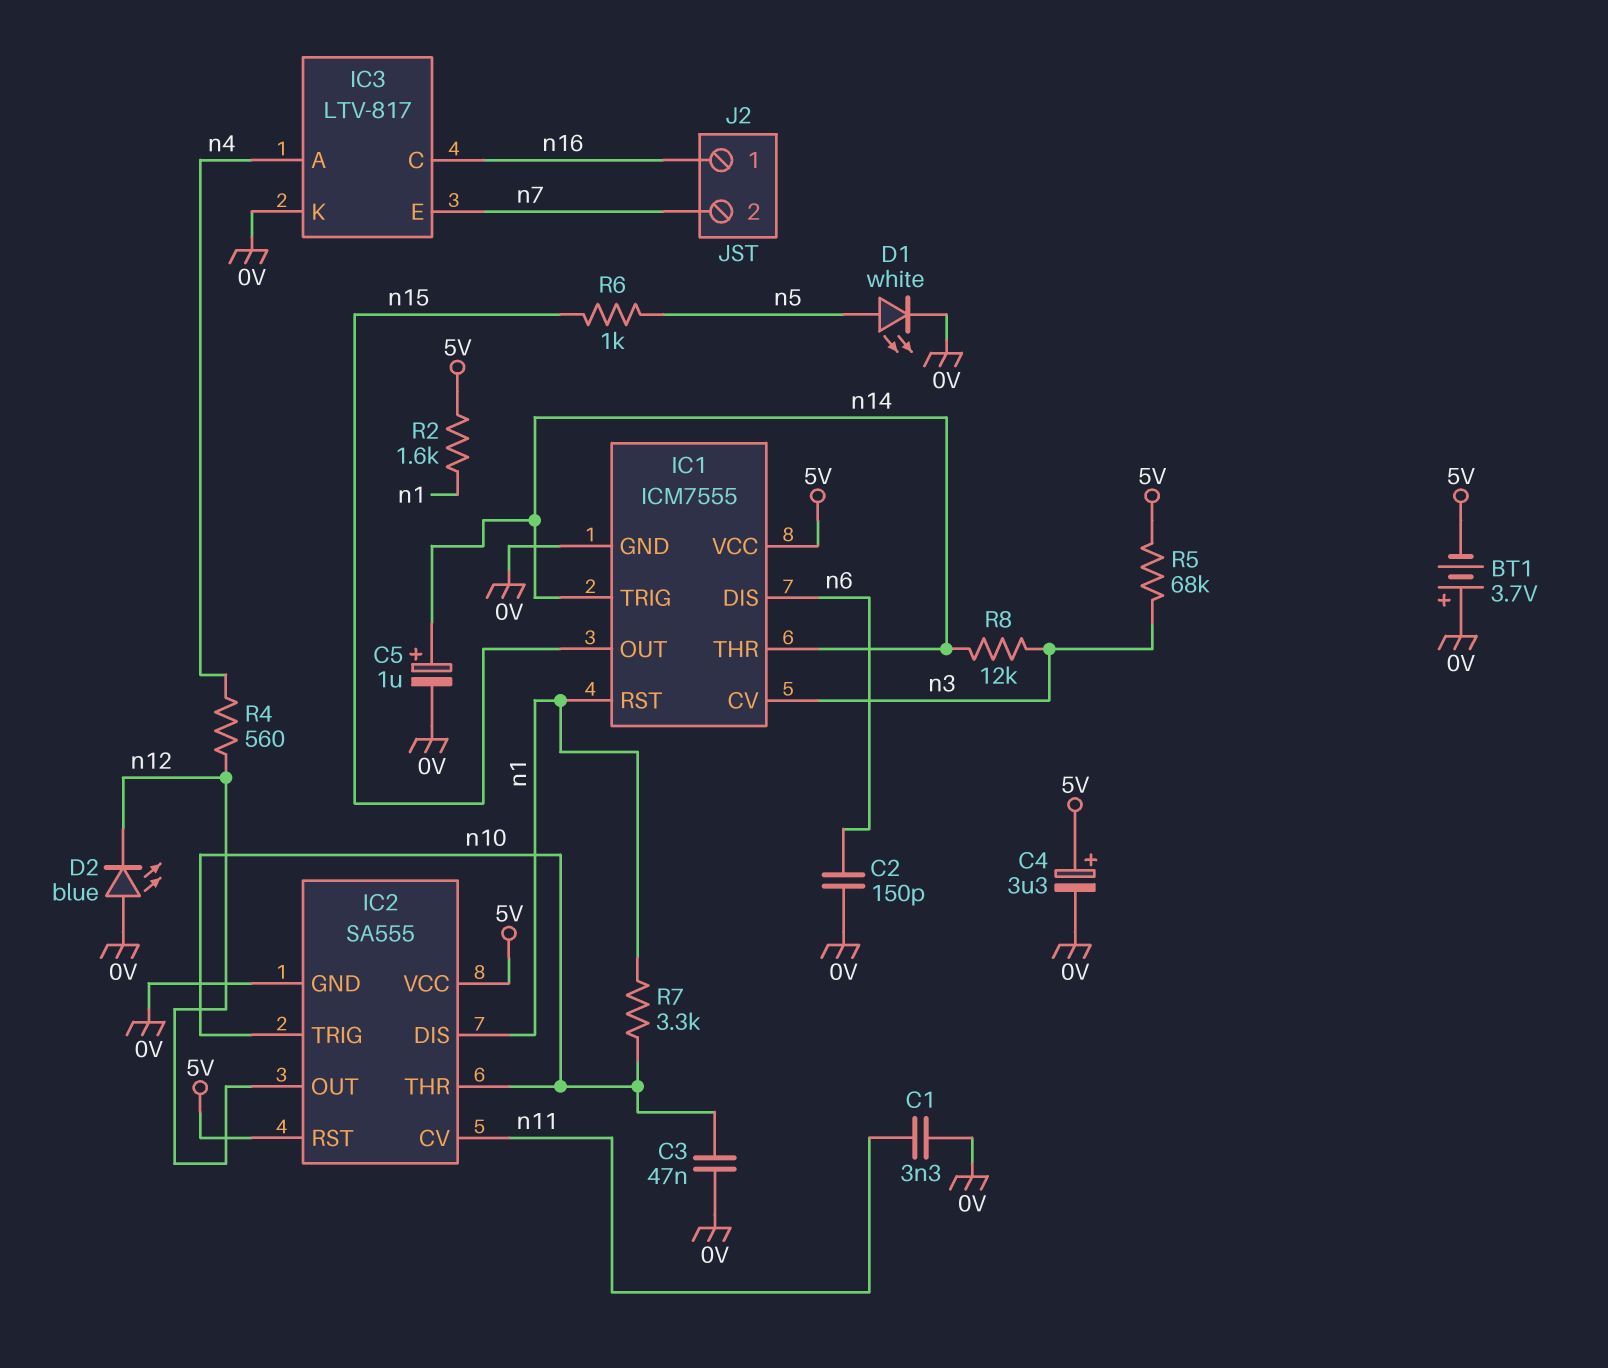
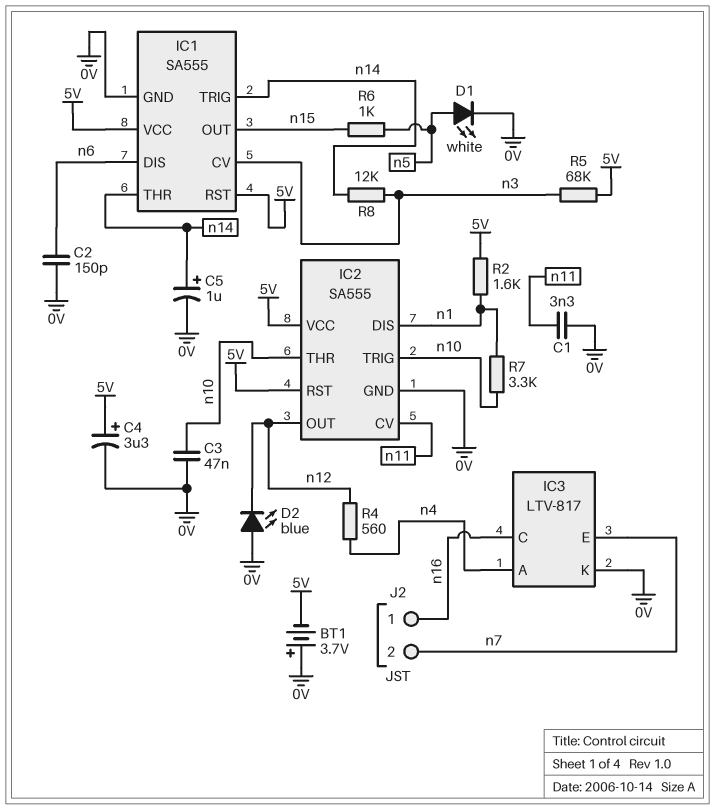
IC1: ICM7555 -> SA555
IC1 pin RST: n1 -> 5V

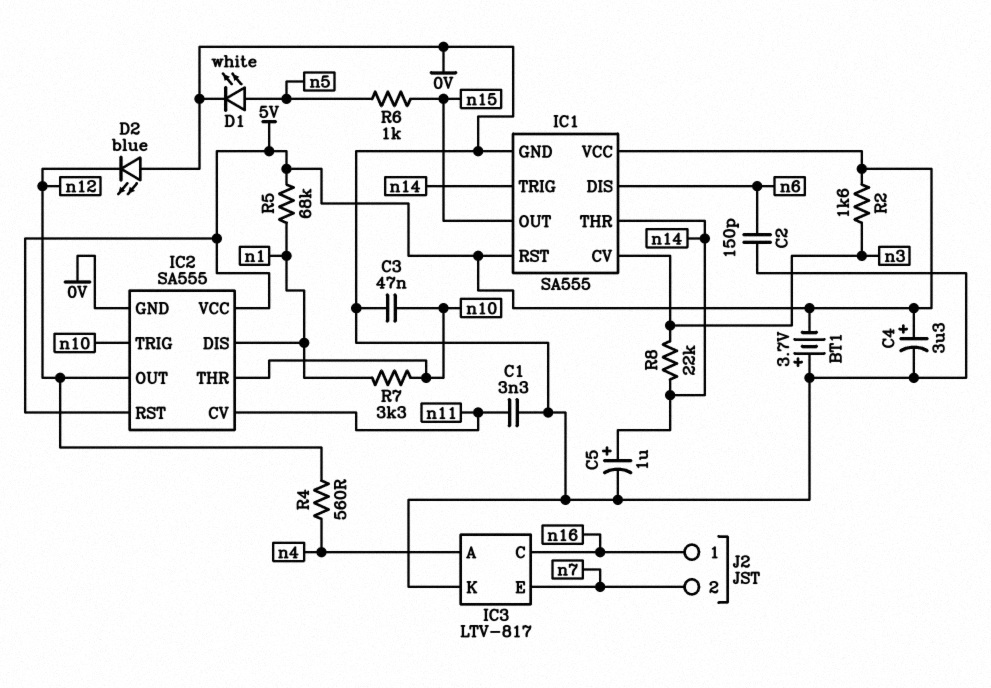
R2: 1.6k (5V, n1) -> 1.6k (5V, n3)
R5: 68k (5V, n3) -> 68k (5V, n1)
R8: 12k (n3, n14) -> 22k (n3, n14)

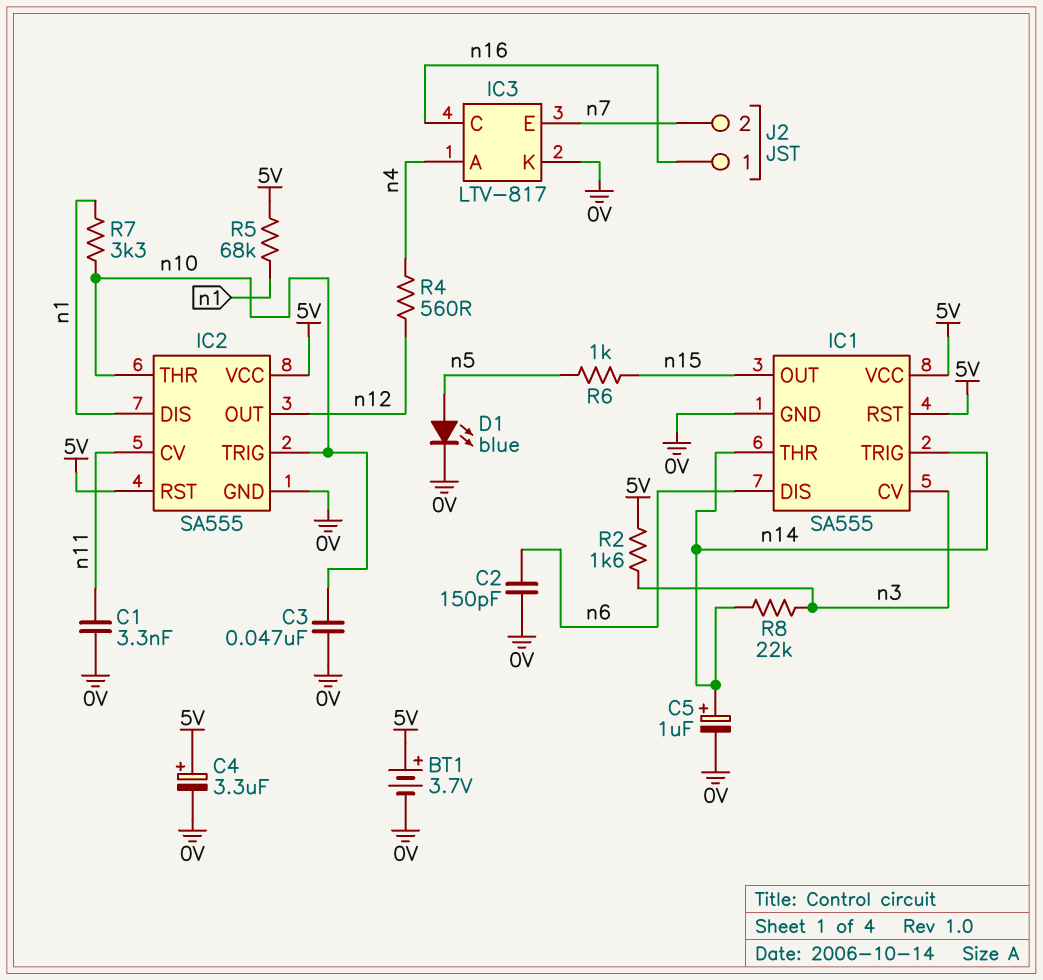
BT1: 3.7V (plus 0V, minus 5V) -> 3.7V (plus 5V, minus 0V)
D1: LED white (A n5, K 0V) -> LED blue (A n5, K 0V)
D2: LED blue (A 0V, K n12) -> none

